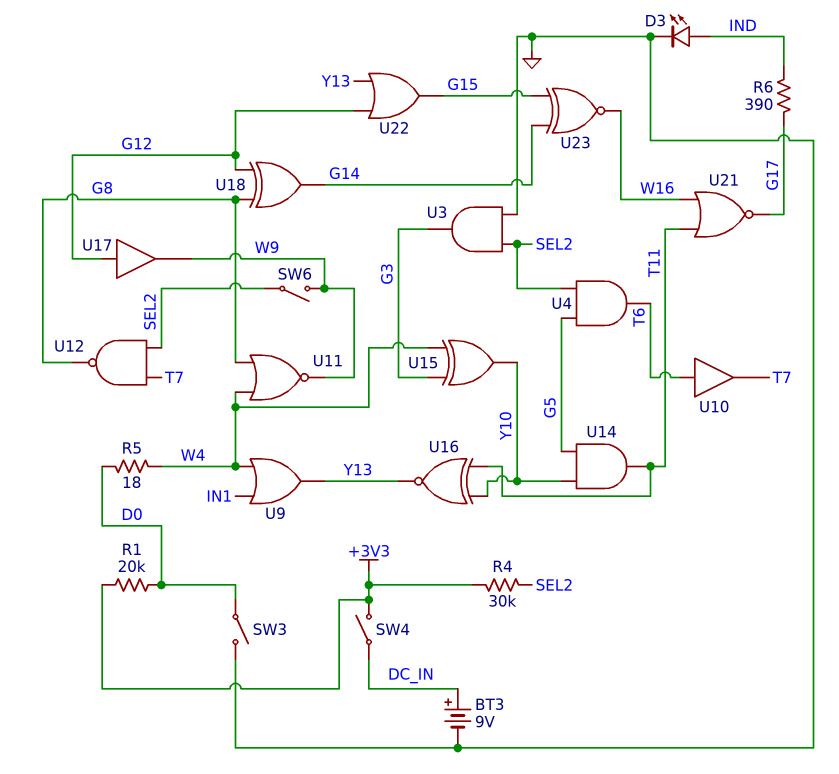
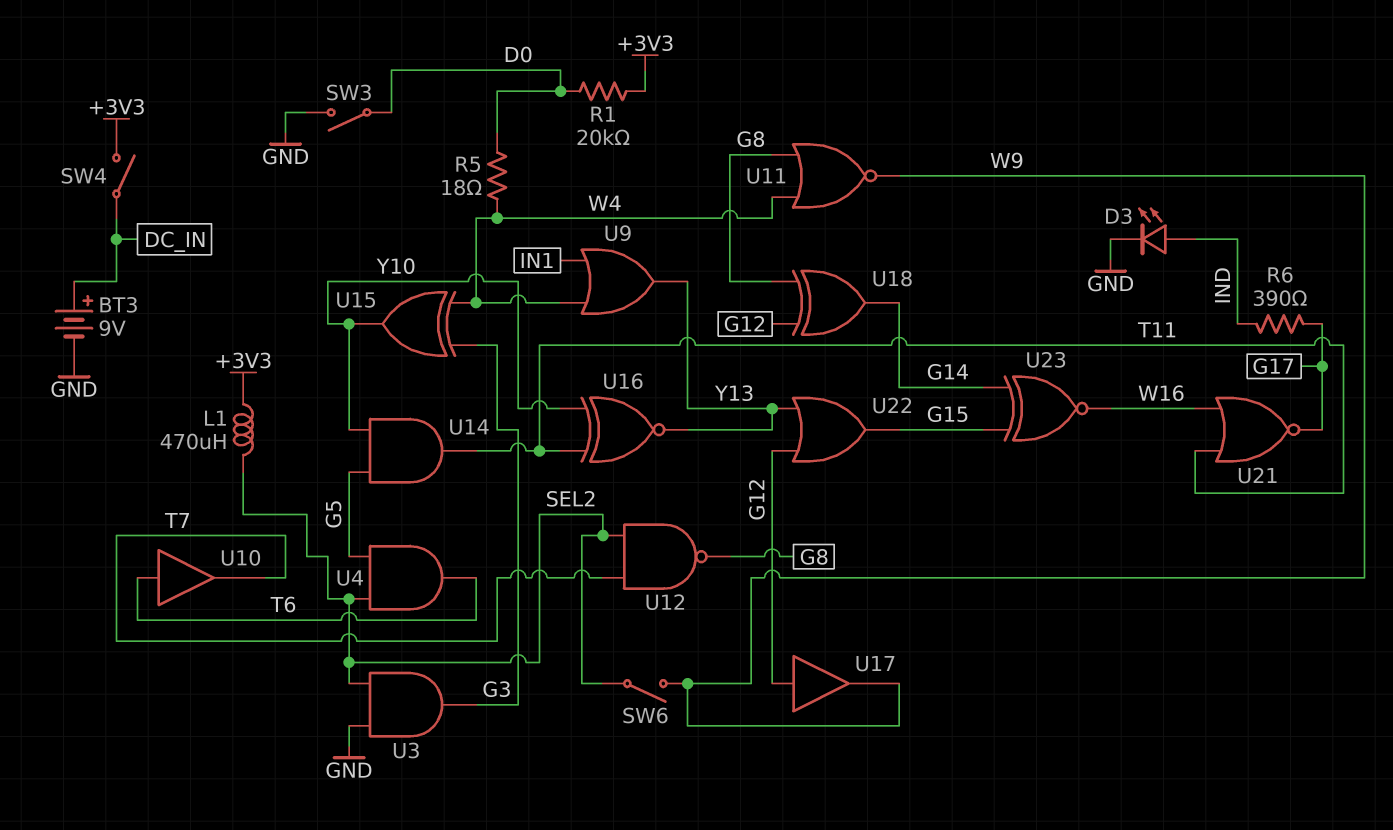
L1: none -> 470uH (+3V3, SEL2)
R4: 30k (+3V3, SEL2) -> none

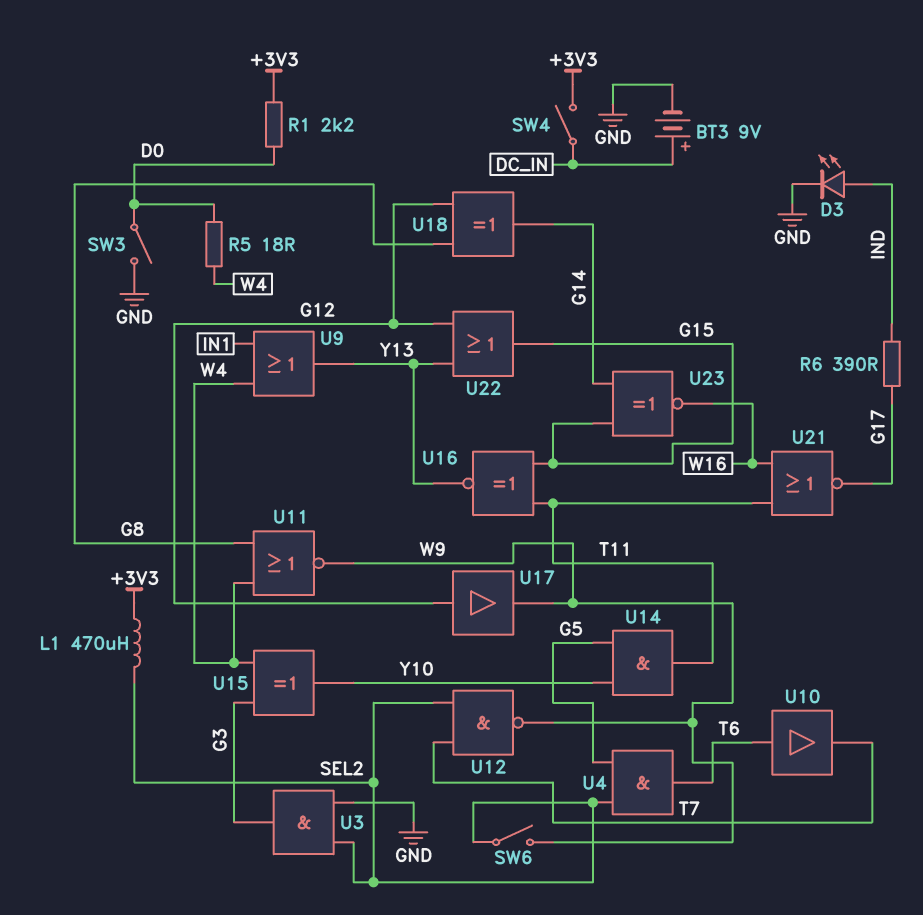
R1: 20k (+3V3, D0) -> 2.2k (+3V3, D0)
U12: NAND (in SEL2, in T7, out G8) -> NAND (in SEL2, in T7, out W9)
U16: XNOR (in T11, in Y10, out Y13) -> XNOR (in G15, in T11, out Y13)

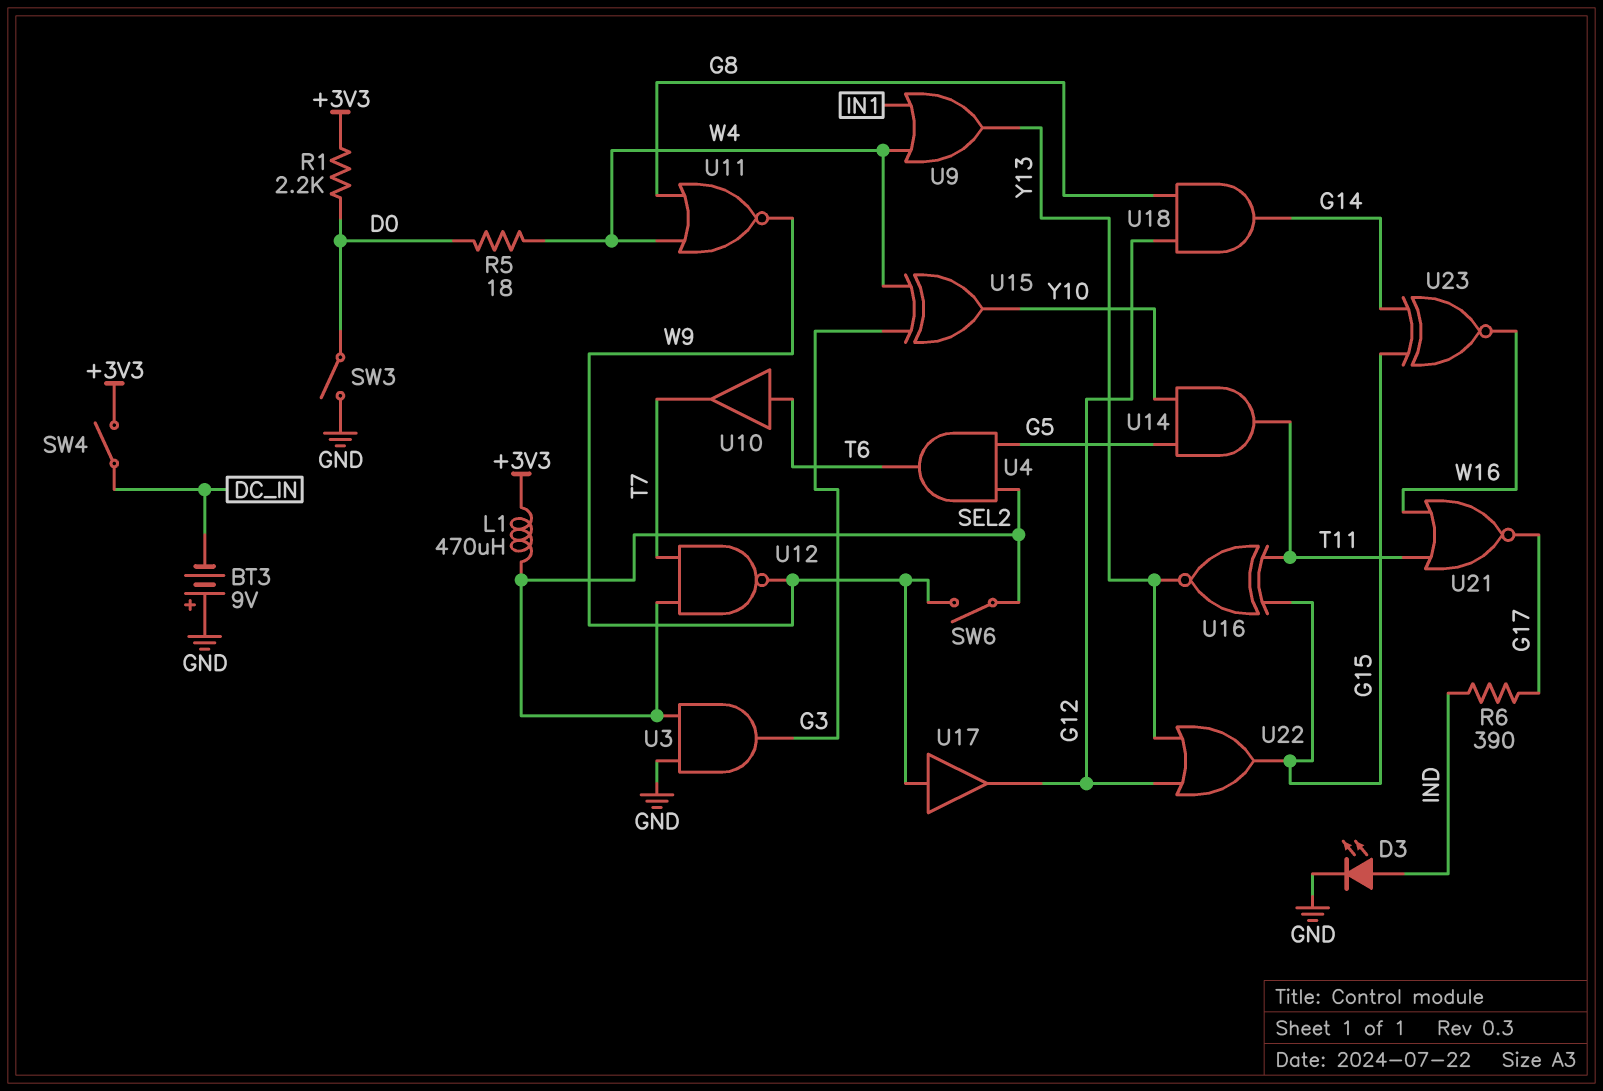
BT3: 9V (plus DC_IN, minus GND) -> 9V (plus GND, minus DC_IN)
U17: buffer (in G12, out W9) -> buffer (in W9, out G12)
U18: XOR (in G8, in G12, out G14) -> AND (in G8, in G12, out G14)

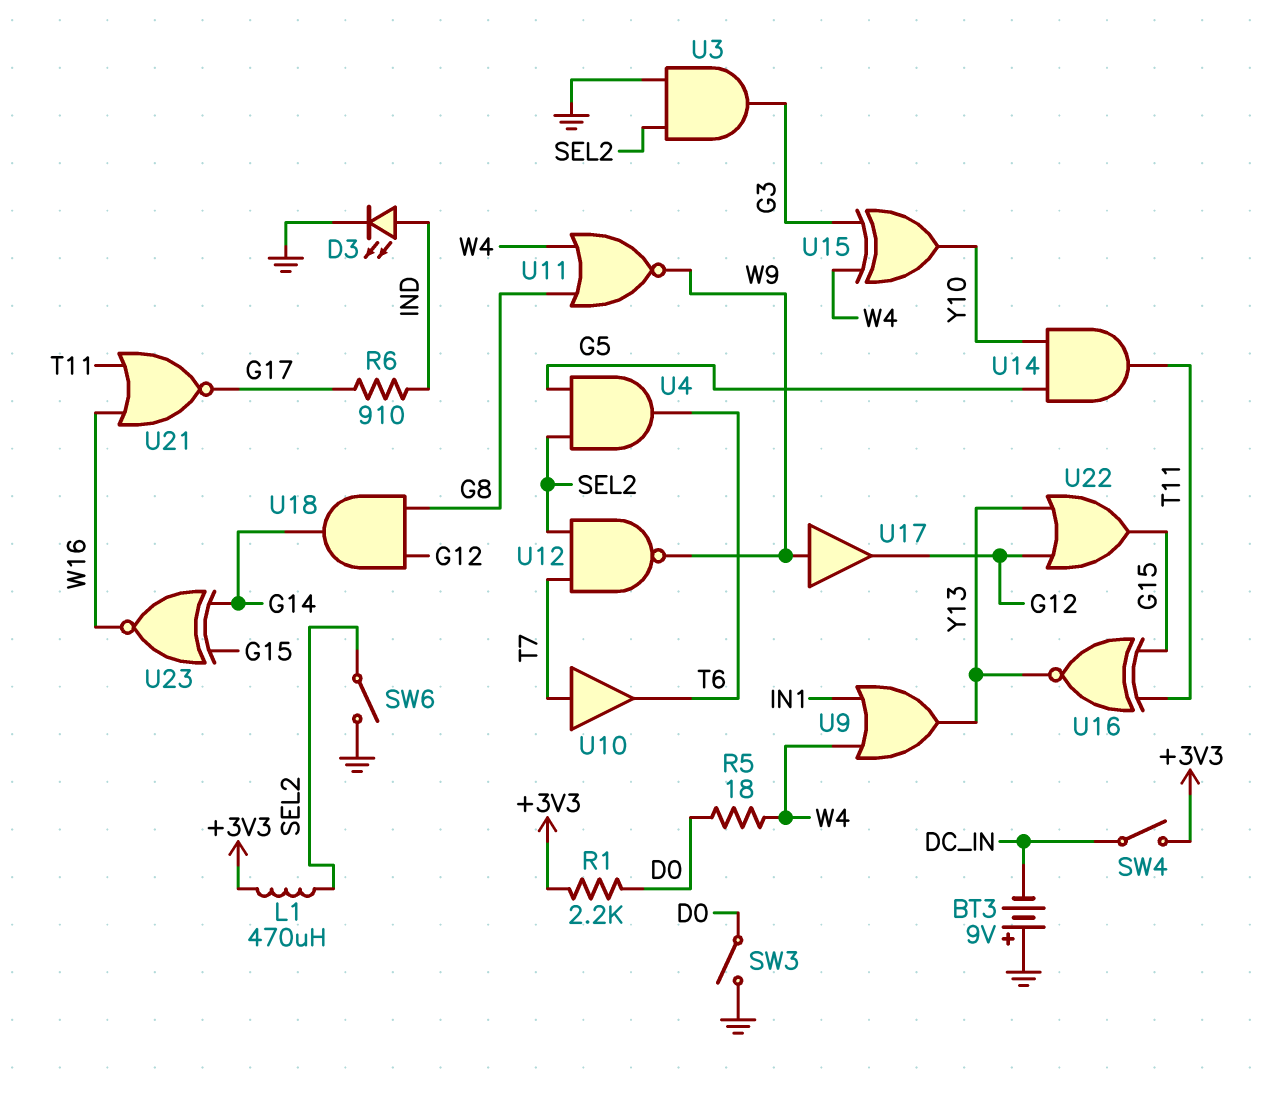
R6: 390 (G17, IND) -> 910 (G17, IND)
SW6: switch (SEL2, W9) -> switch (GND, SEL2)
U10: buffer (in T6, out T7) -> buffer (in T7, out T6)

